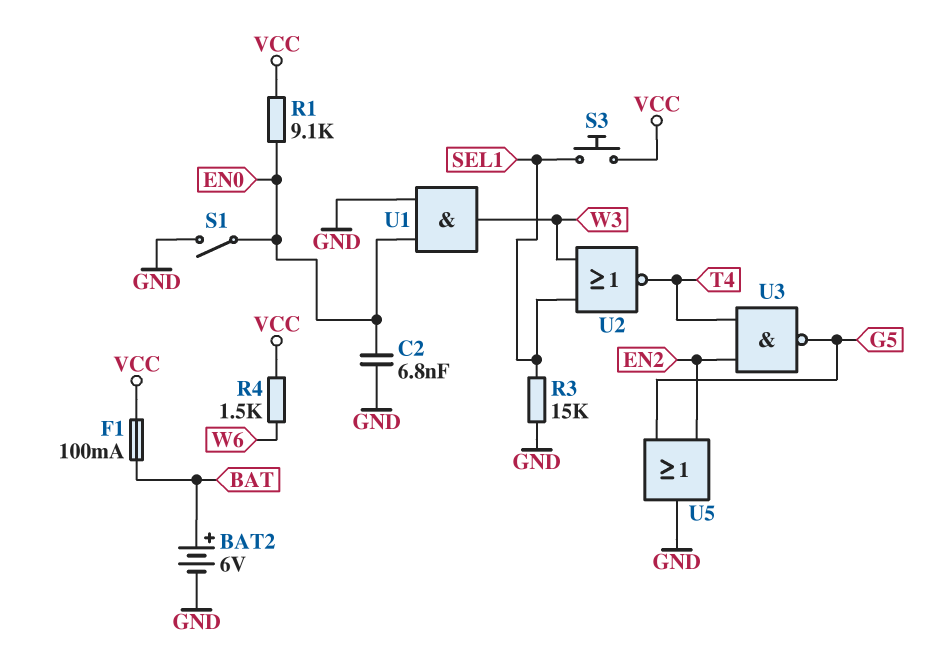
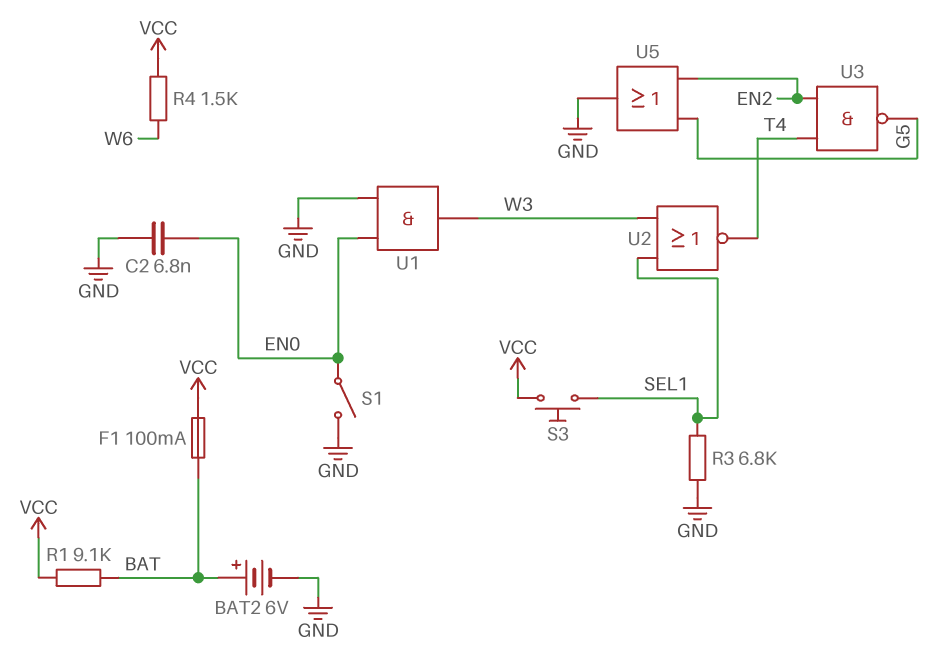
R1: 9.1k (EN0, VCC) -> 9.1k (BAT, VCC)
R3: 15k (GND, SEL1) -> 6.8k (GND, SEL1)

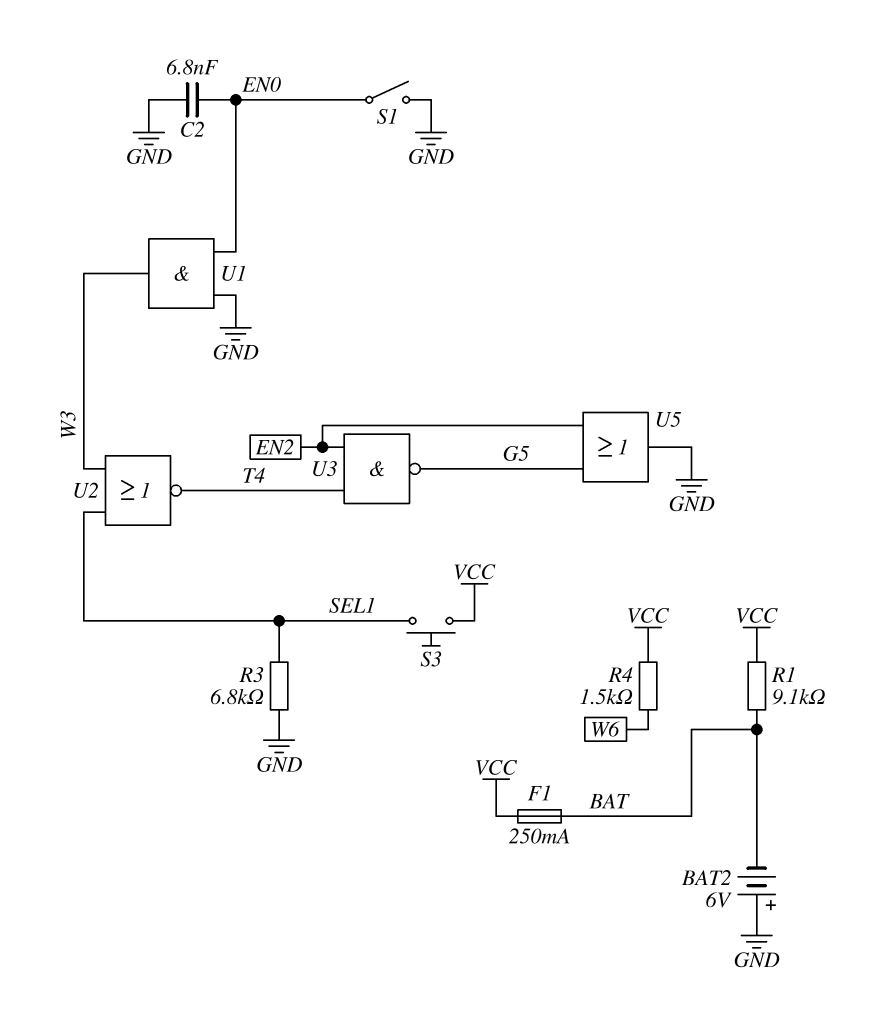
BAT2: 6V (plus BAT, minus GND) -> 6V (plus GND, minus BAT)
F1: 100mA (BAT, VCC) -> 250mA (BAT, VCC)

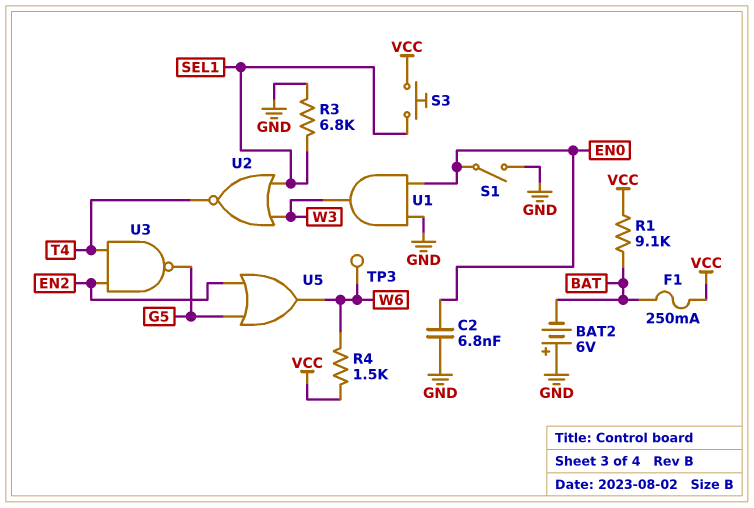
TP3: none -> test point (W6)
U5: OR (in EN2, in G5, out GND) -> OR (in EN2, in G5, out W6)

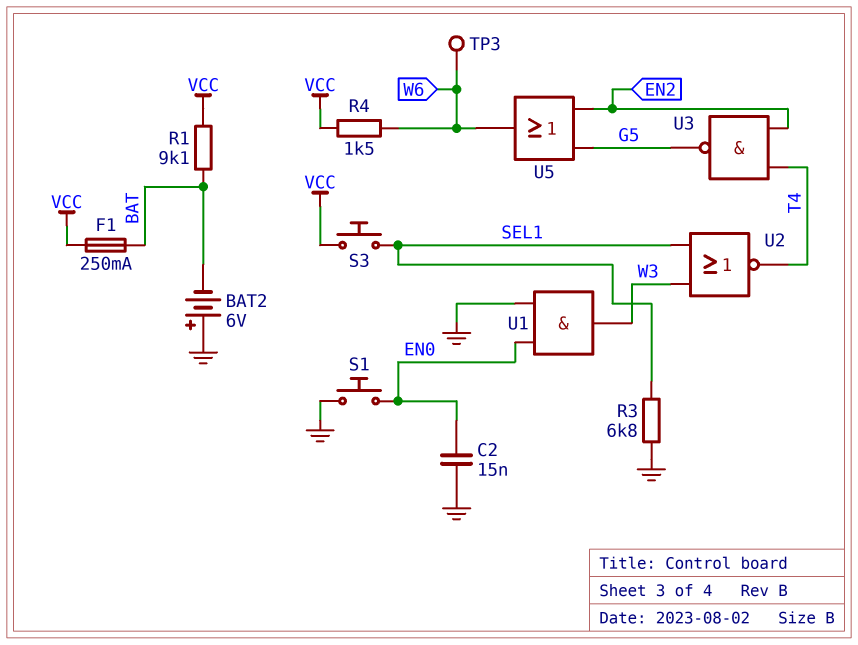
C2: 6.8nF (EN0, GND) -> 15nF (EN0, GND)
S1: switch (EN0, GND) -> button (EN0, GND)

